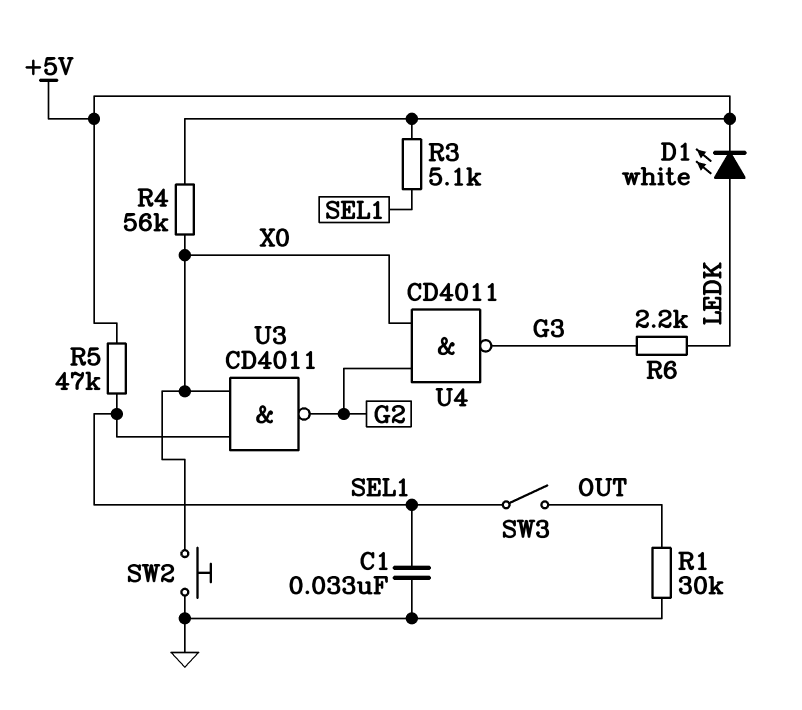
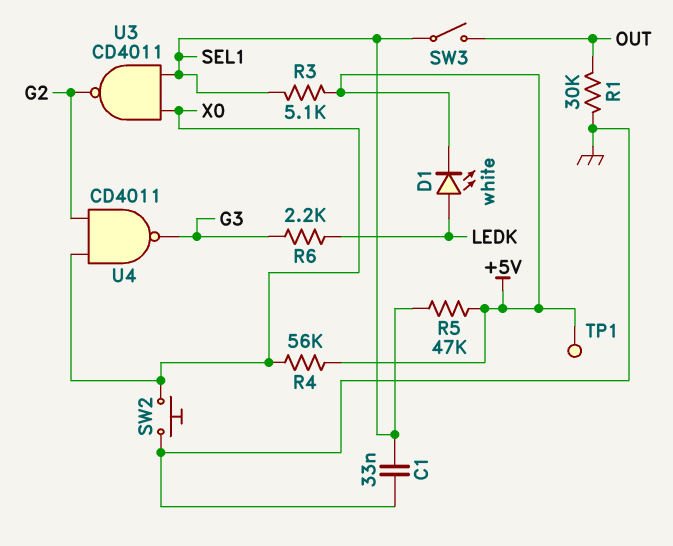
TP1: none -> test point (+5V)

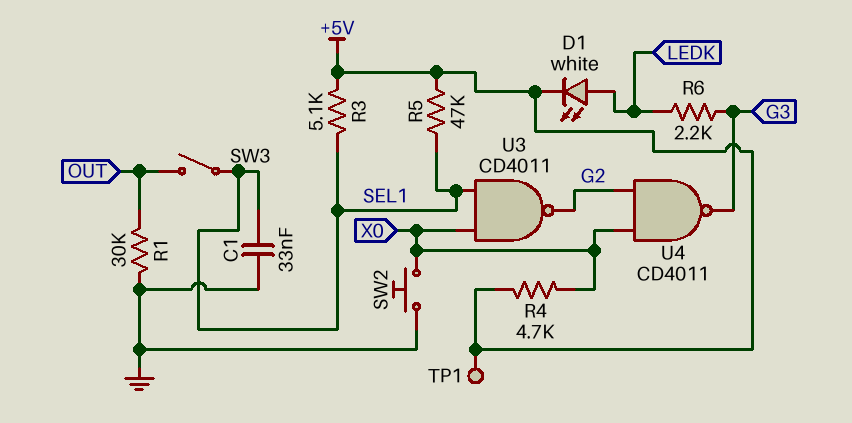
R4: 56k (+5V, X0) -> 4.7k (+5V, X0)

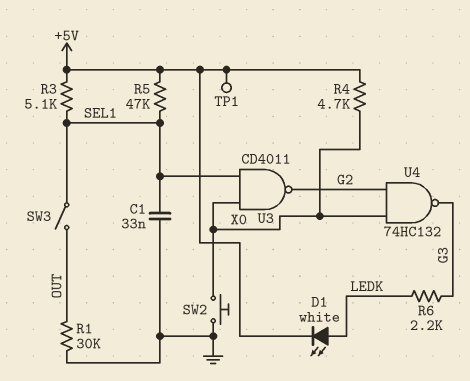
U4: NAND CD4011 (in G2, in X0, out G3) -> NAND 74HC132 (in G2, in X0, out G3)

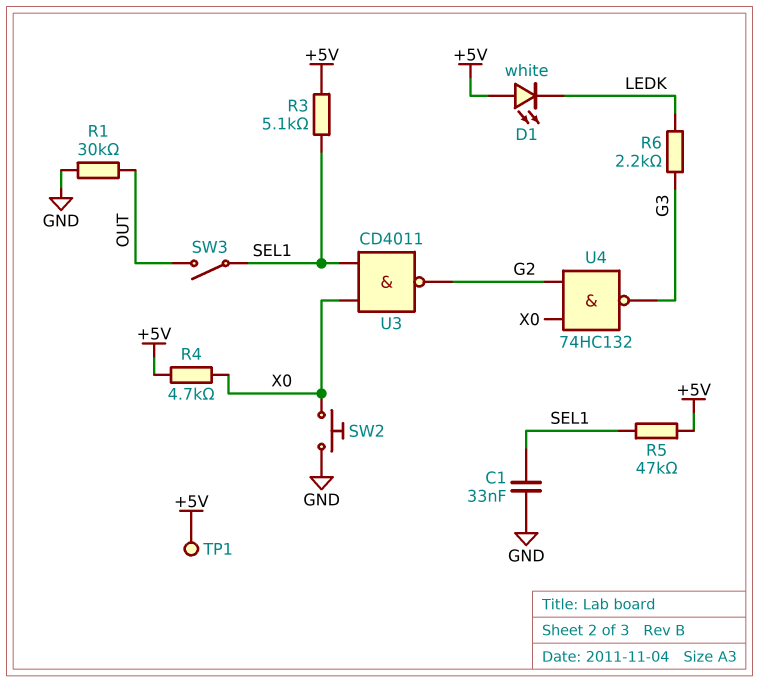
D1: LED white (A LEDK, K +5V) -> LED white (A +5V, K LEDK)

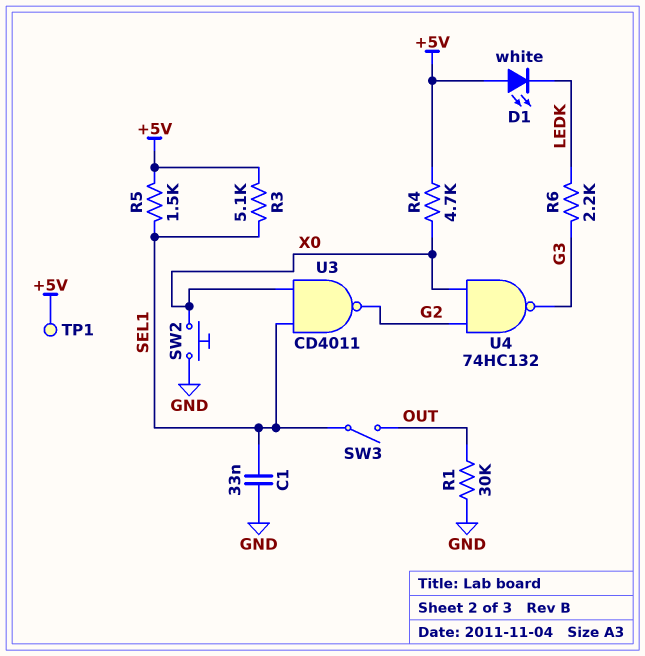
R5: 47k (+5V, SEL1) -> 1.5k (+5V, SEL1)

